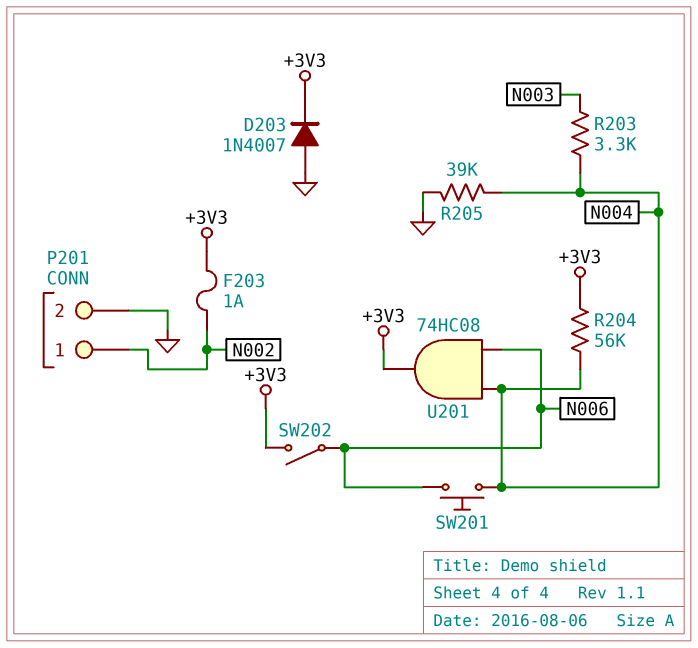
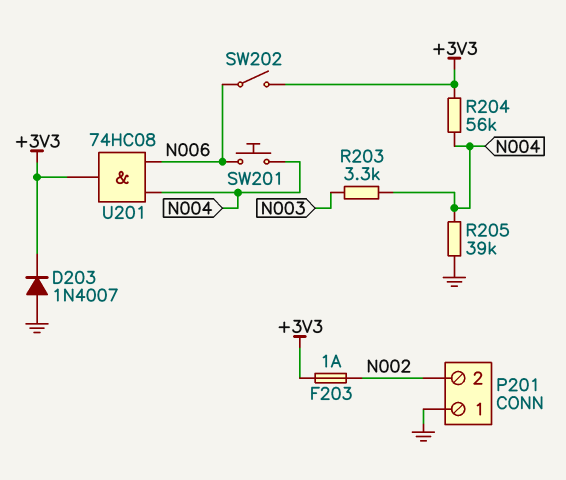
P201 pin 1: N002 -> GND
P201 pin 2: GND -> N002

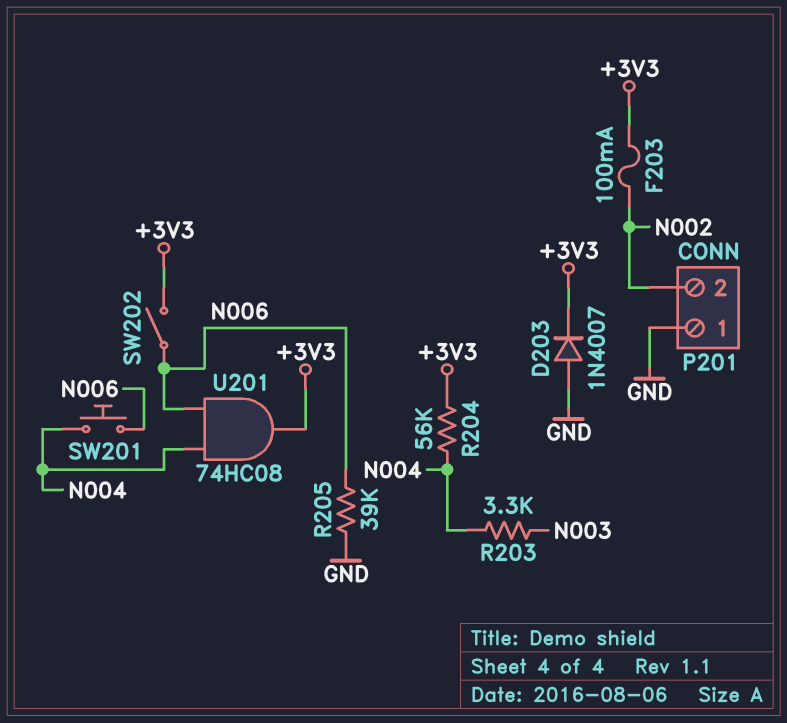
F203: 1A (+3V3, N002) -> 100mA (+3V3, N002)
R205: 39k (GND, N004) -> 39k (GND, N006)

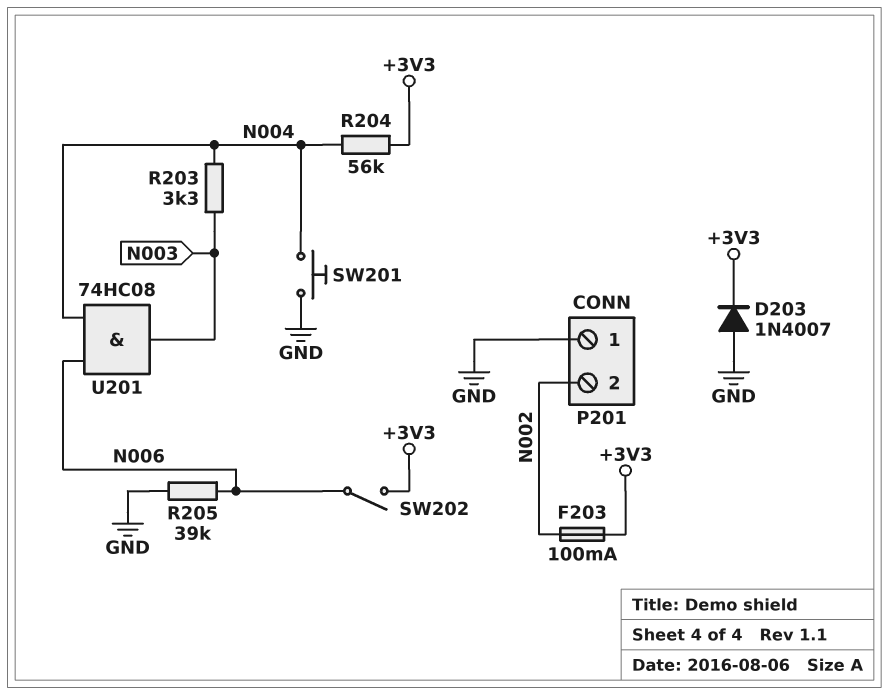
SW201: button (N004, N006) -> button (GND, N004)
U201: AND 74HC08 (in N004, in N006, out +3V3) -> AND 74HC08 (in N004, in N006, out N003)

